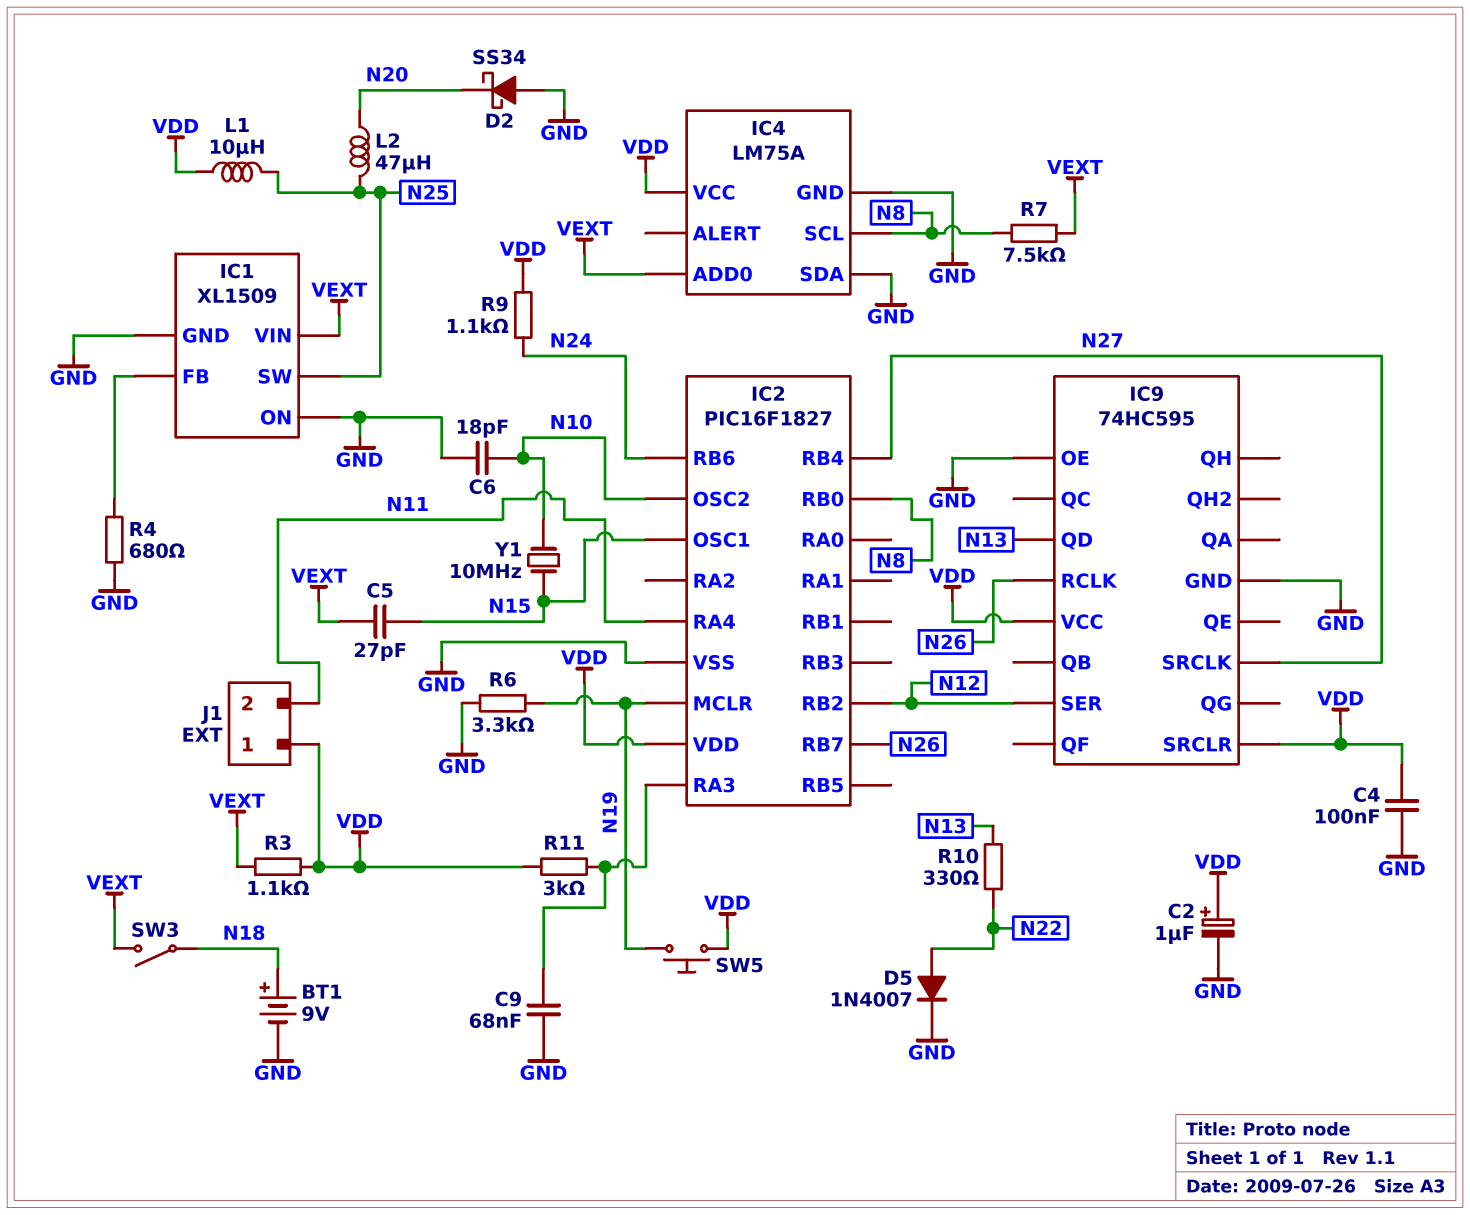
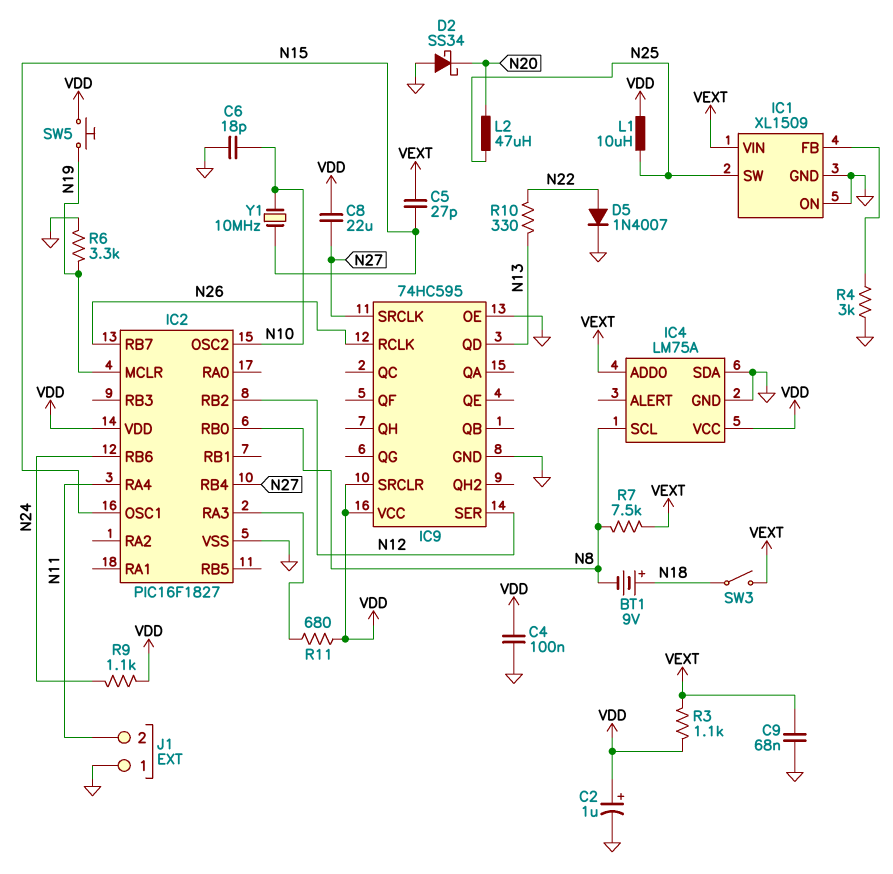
BT1: 9V (plus N18, minus GND) -> 9V (plus N18, minus N8)
C8: none -> 22uF (N27, VDD)
C9: 68nF (GND, IC2/RA3) -> 68nF (GND, VEXT)
J1 pin 1: VDD -> GND
R4: 680 (GND, IC1/FB) -> 3k (GND, IC1/FB)
R11: 3k (IC2/RA3, VDD) -> 680 (IC2/RA3, VDD)

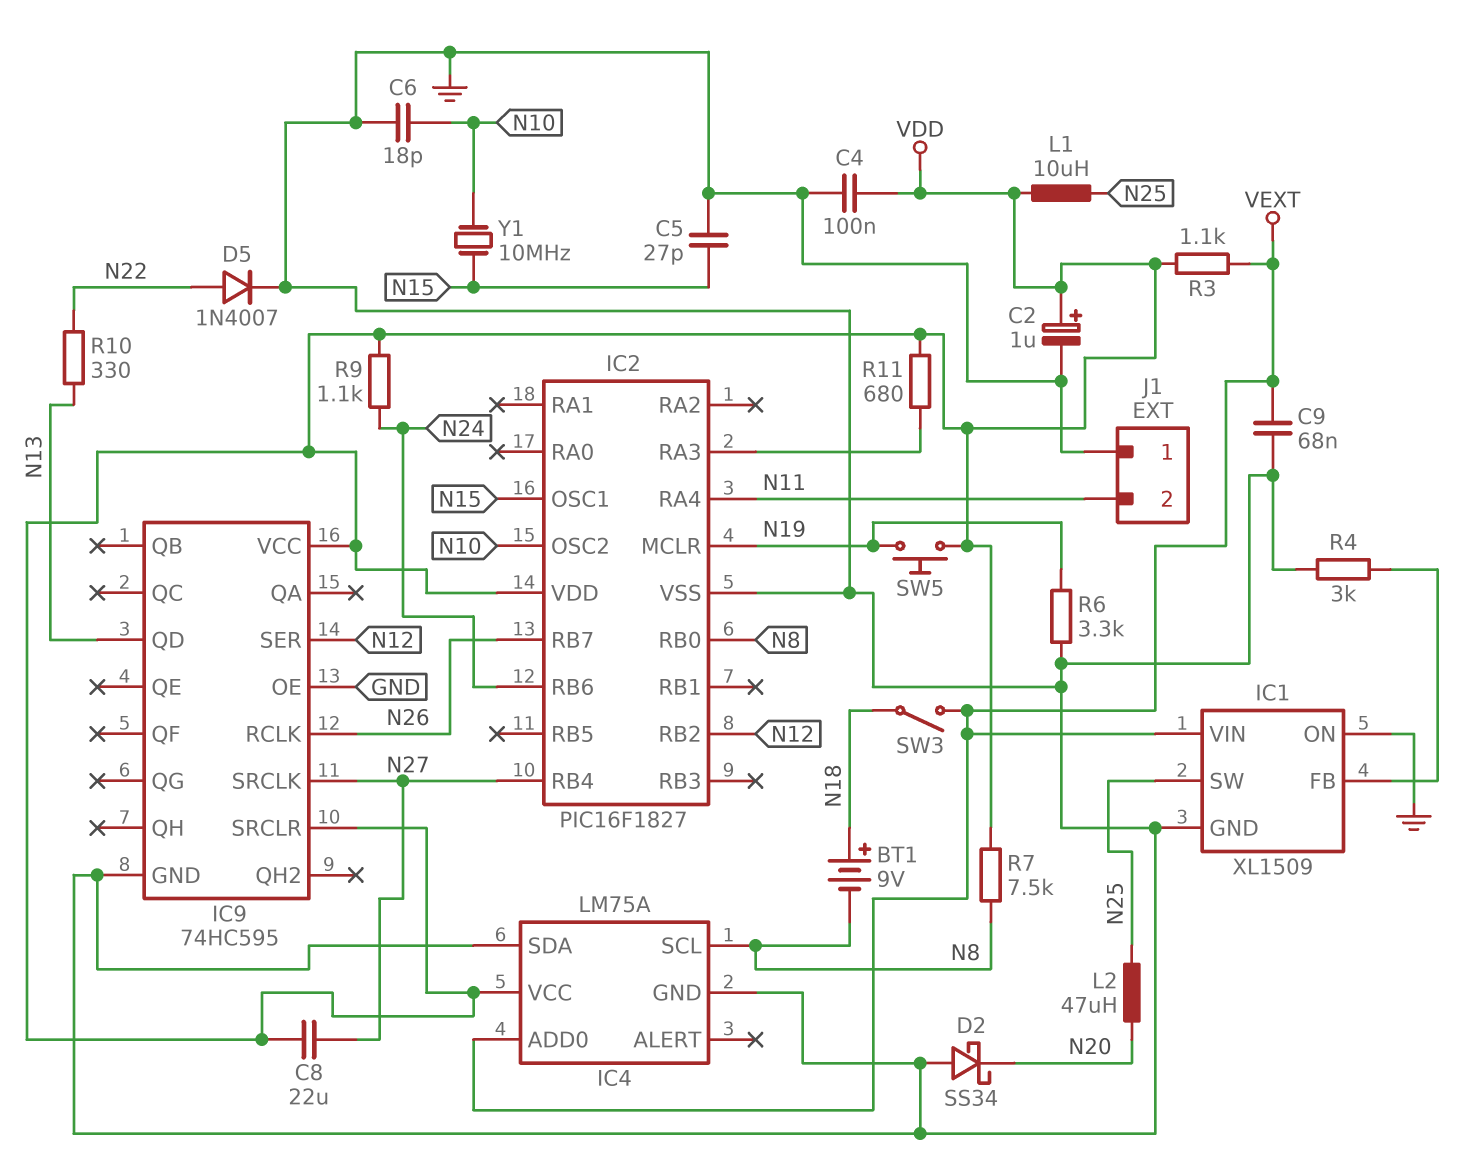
C5: 27pF (N15, VEXT) -> 27pF (GND, N15)
R7: 7.5k (N8, VEXT) -> 7.5k (N8, VDD)

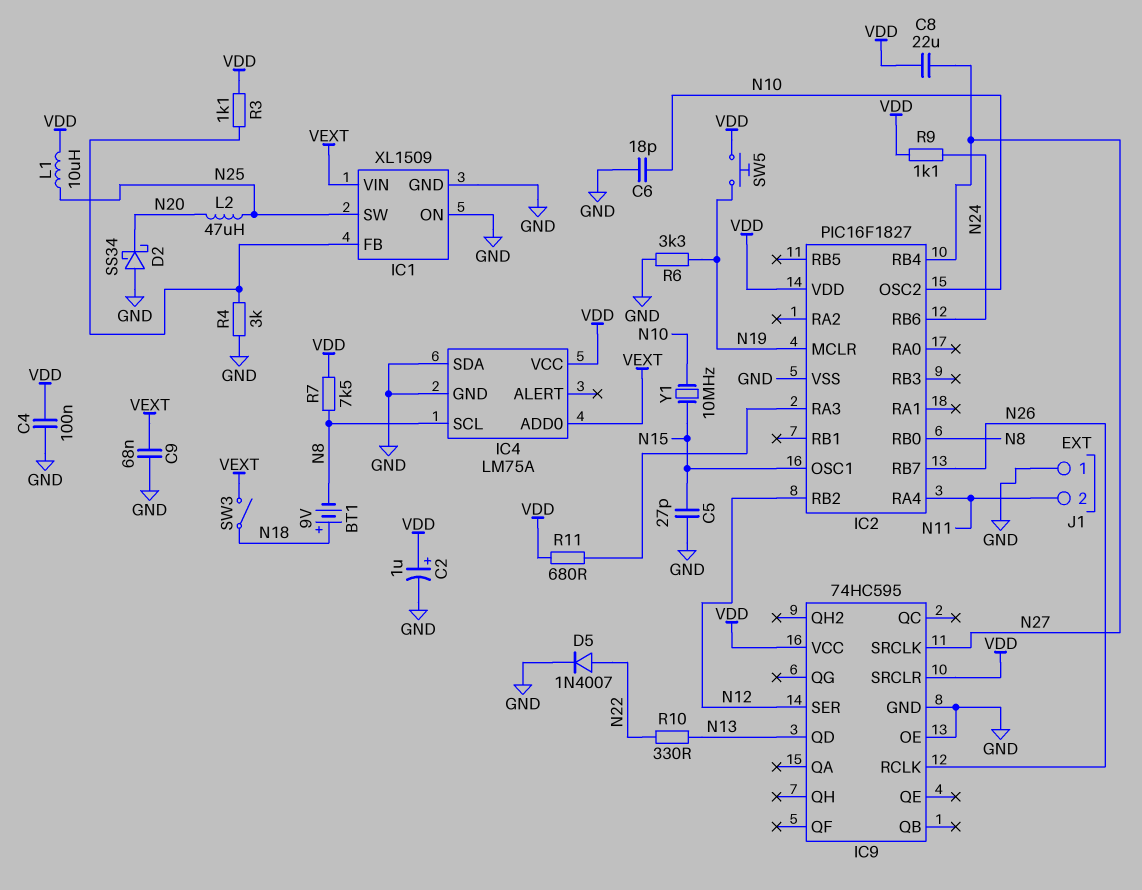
R3: 1.1k (VDD, VEXT) -> 1.1k (IC1/FB, VDD)

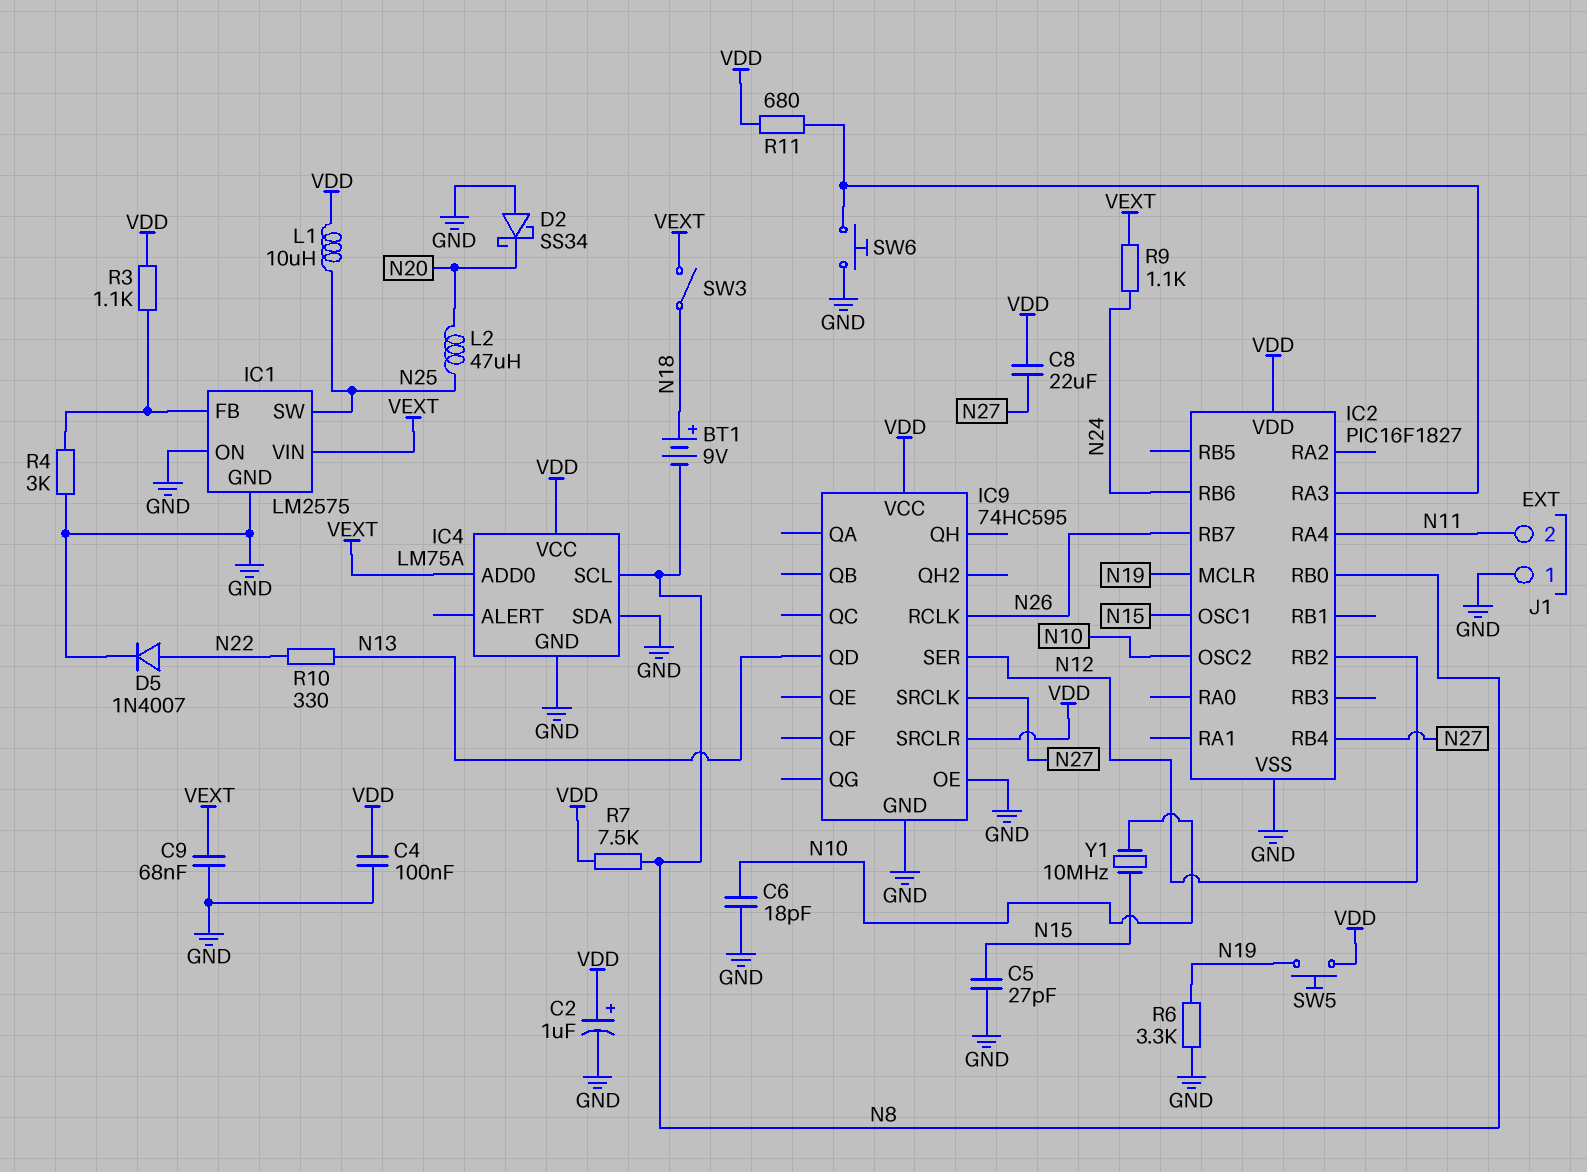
IC1: XL1509 -> LM2575
R9: 1.1k (N24, VDD) -> 1.1k (N24, VEXT)
SW6: none -> button (GND, IC2/RA3)

